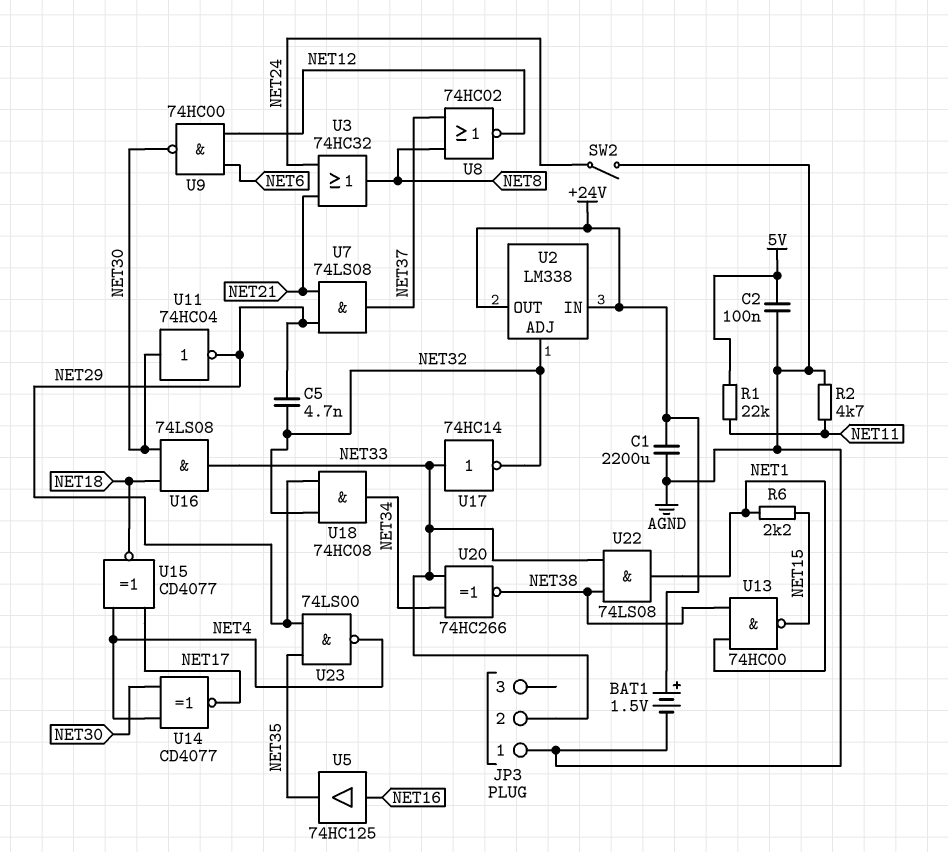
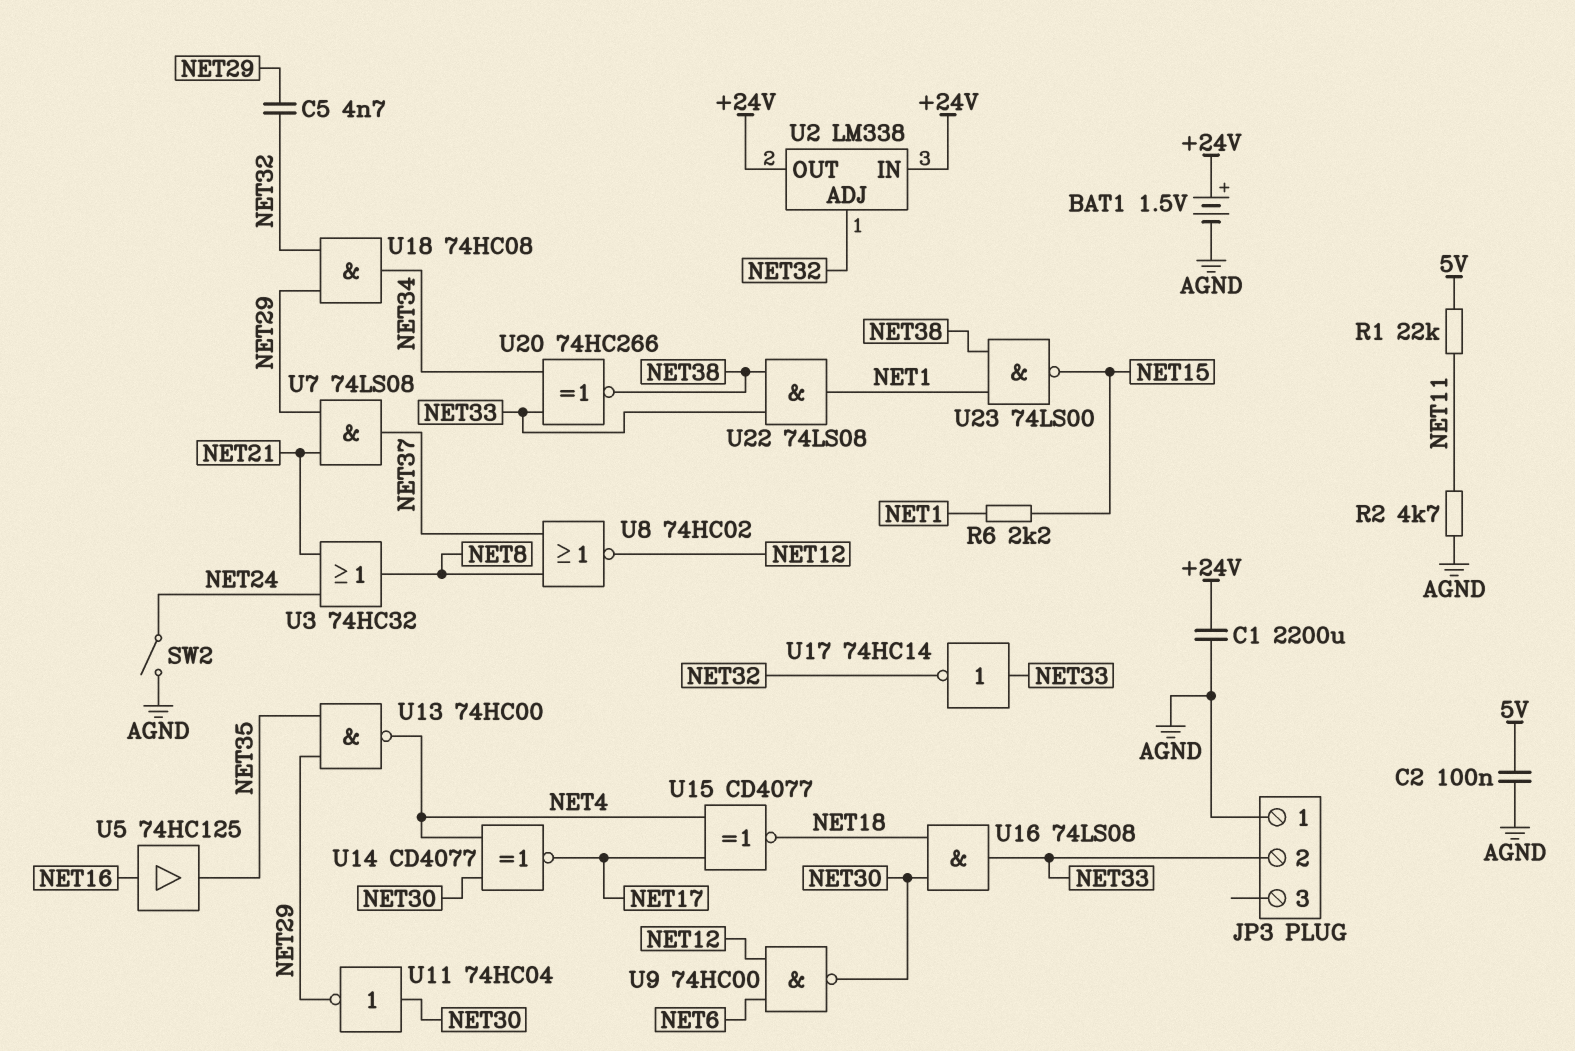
U13: NAND 74HC00 (in NET1, in NET38, out NET15) -> NAND 74HC00 (in NET29, in NET35, out NET4)
U23: NAND 74LS00 (in NET29, in NET35, out NET4) -> NAND 74LS00 (in NET1, in NET38, out NET15)

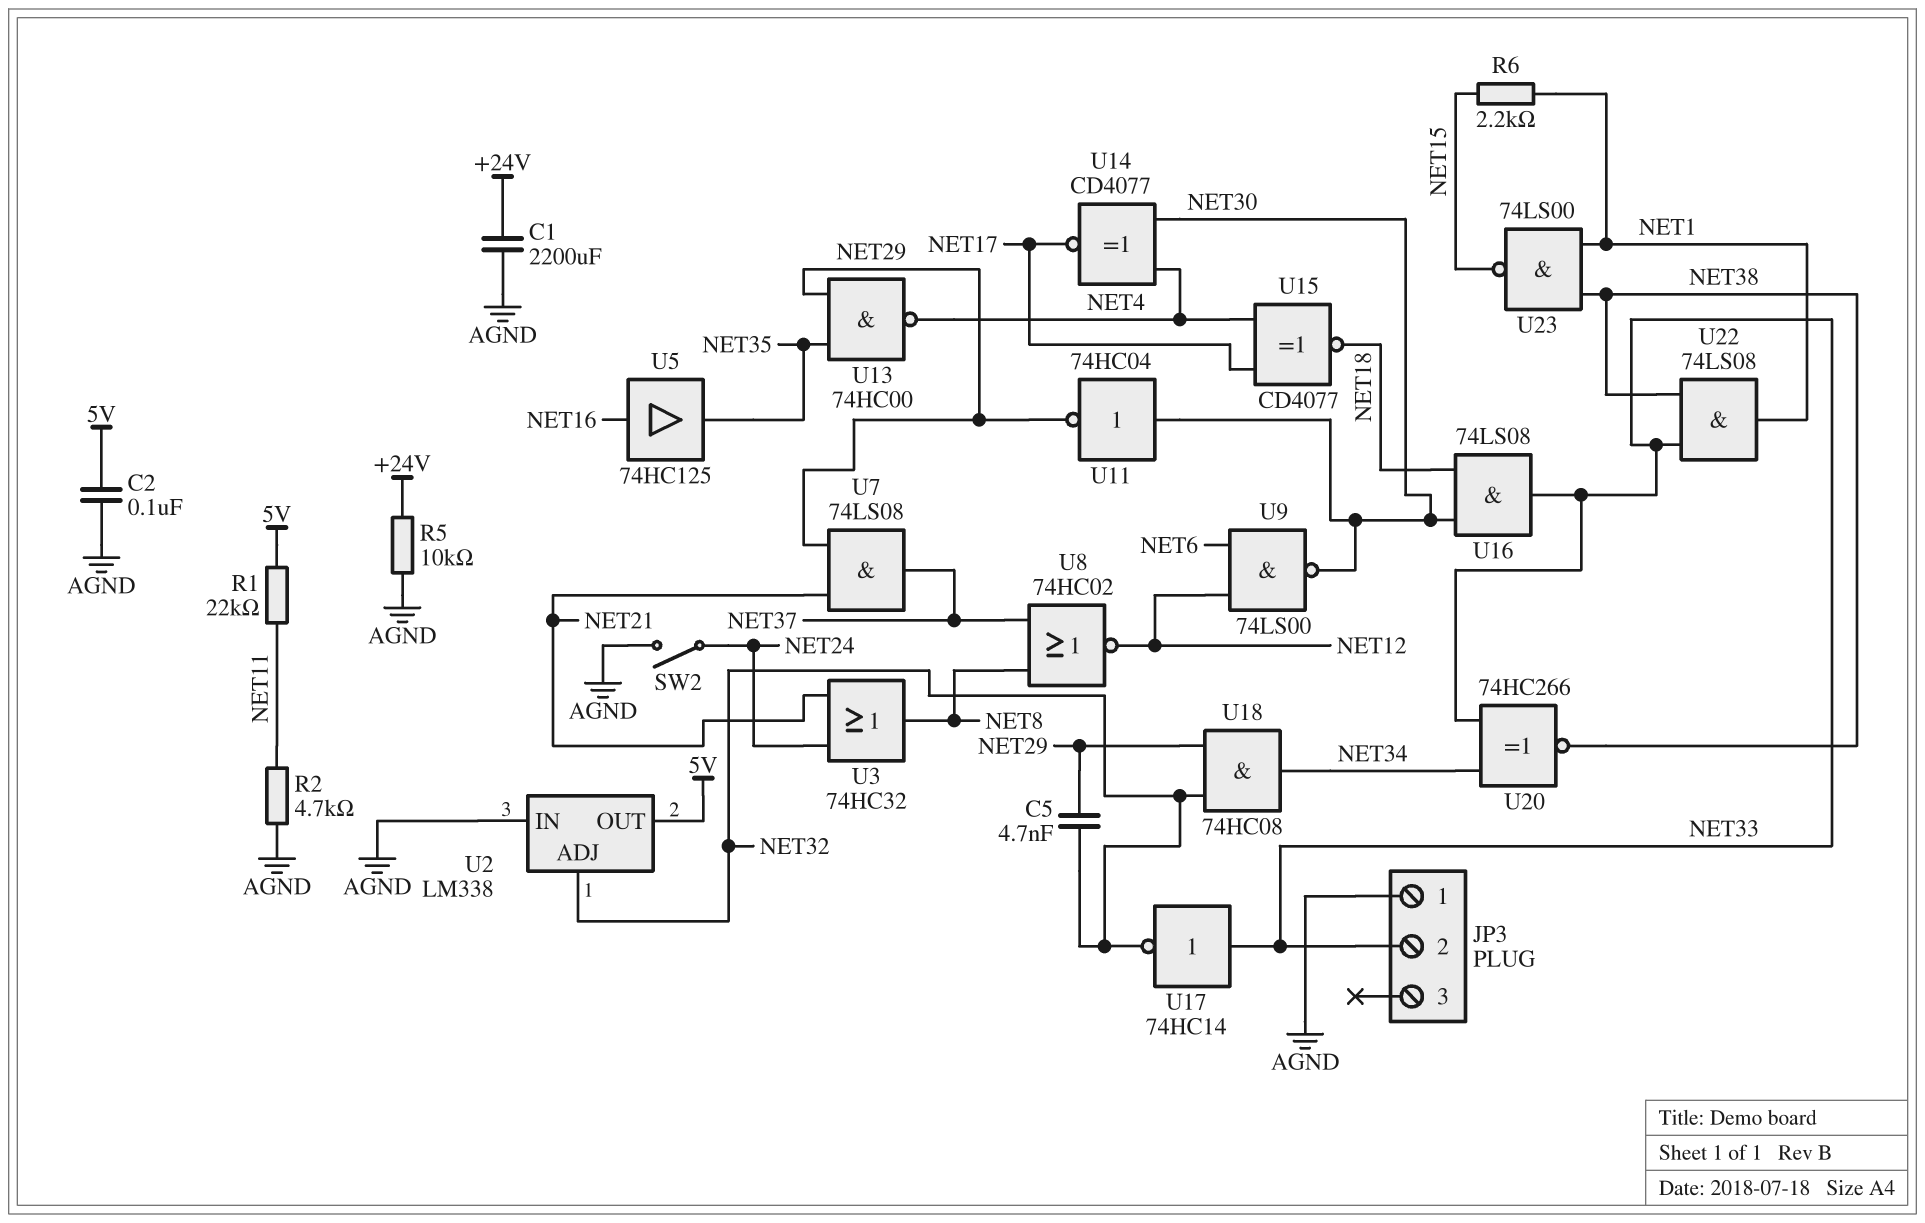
BAT1: 1.5V (plus +24V, minus AGND) -> none
R5: none -> 10k (+24V, AGND)
U2 pin IN: +24V -> AGND
U2 pin OUT: +24V -> 5V
U9: NAND 74HC00 (in NET6, in NET12, out NET30) -> NAND 74LS00 (in NET6, in NET12, out NET30)

